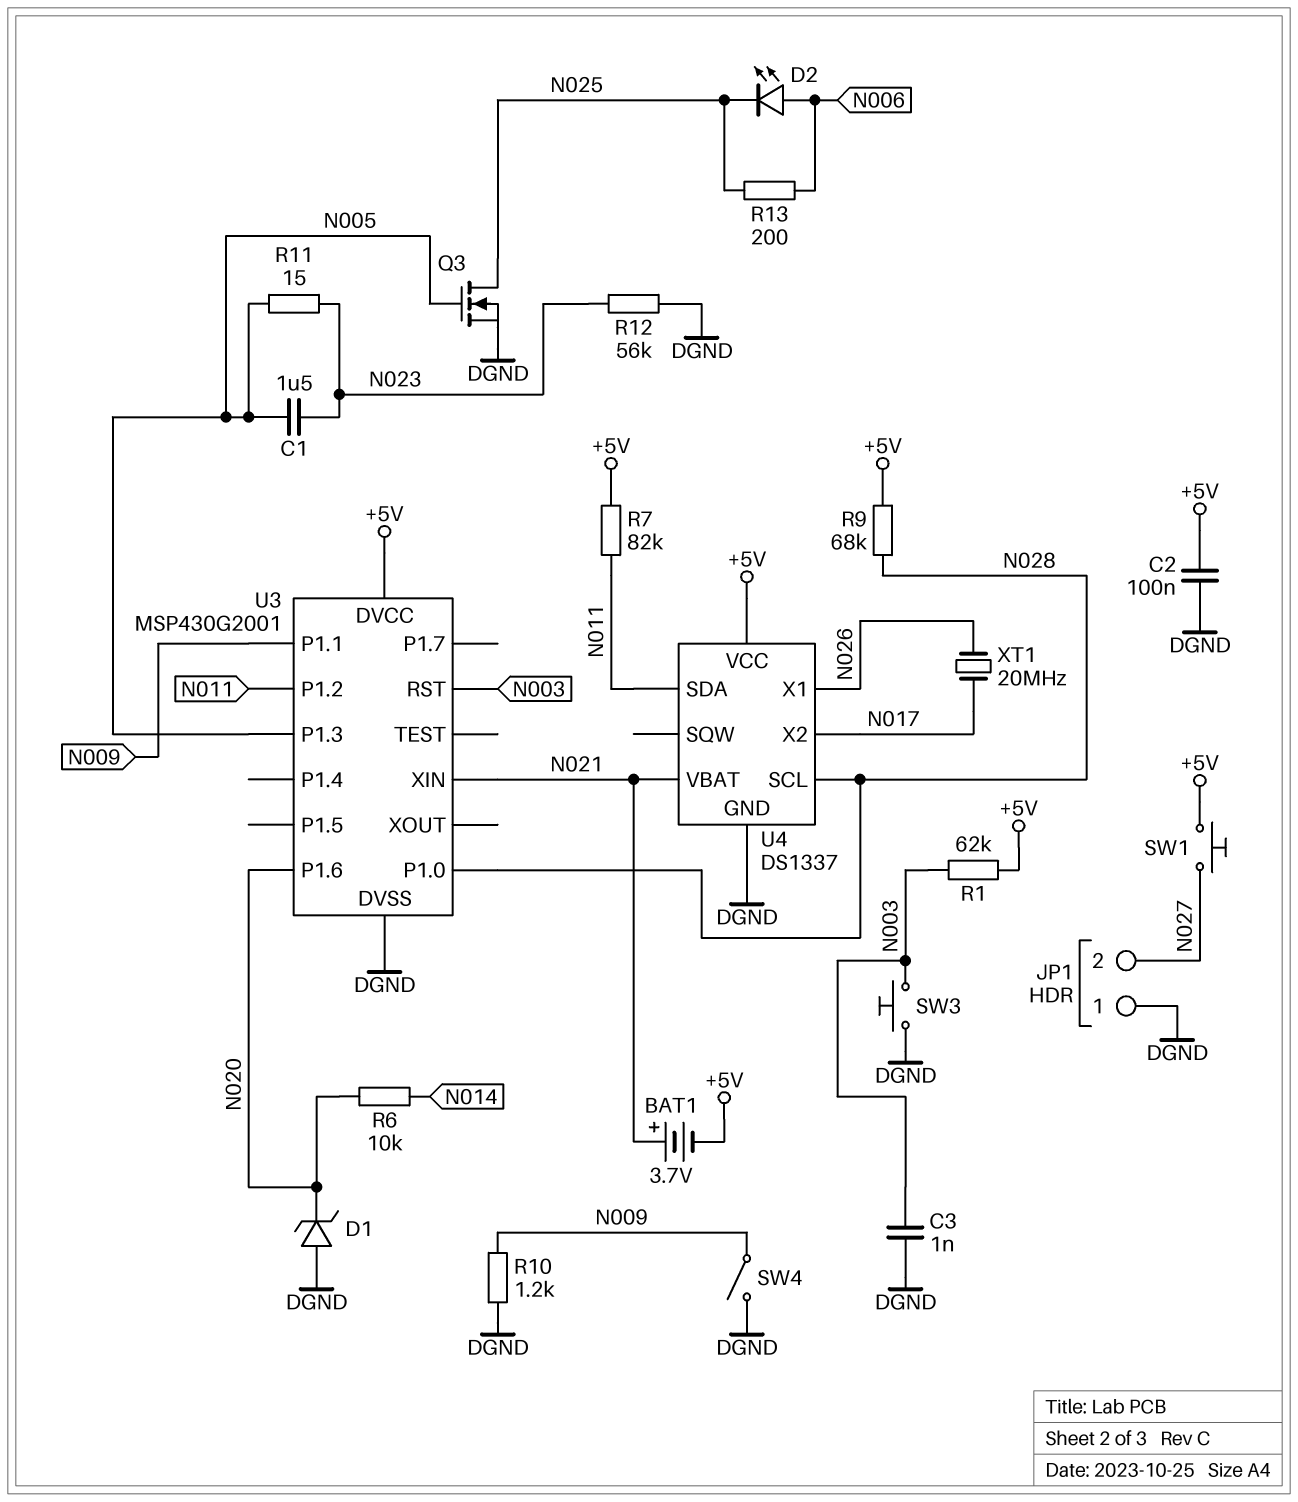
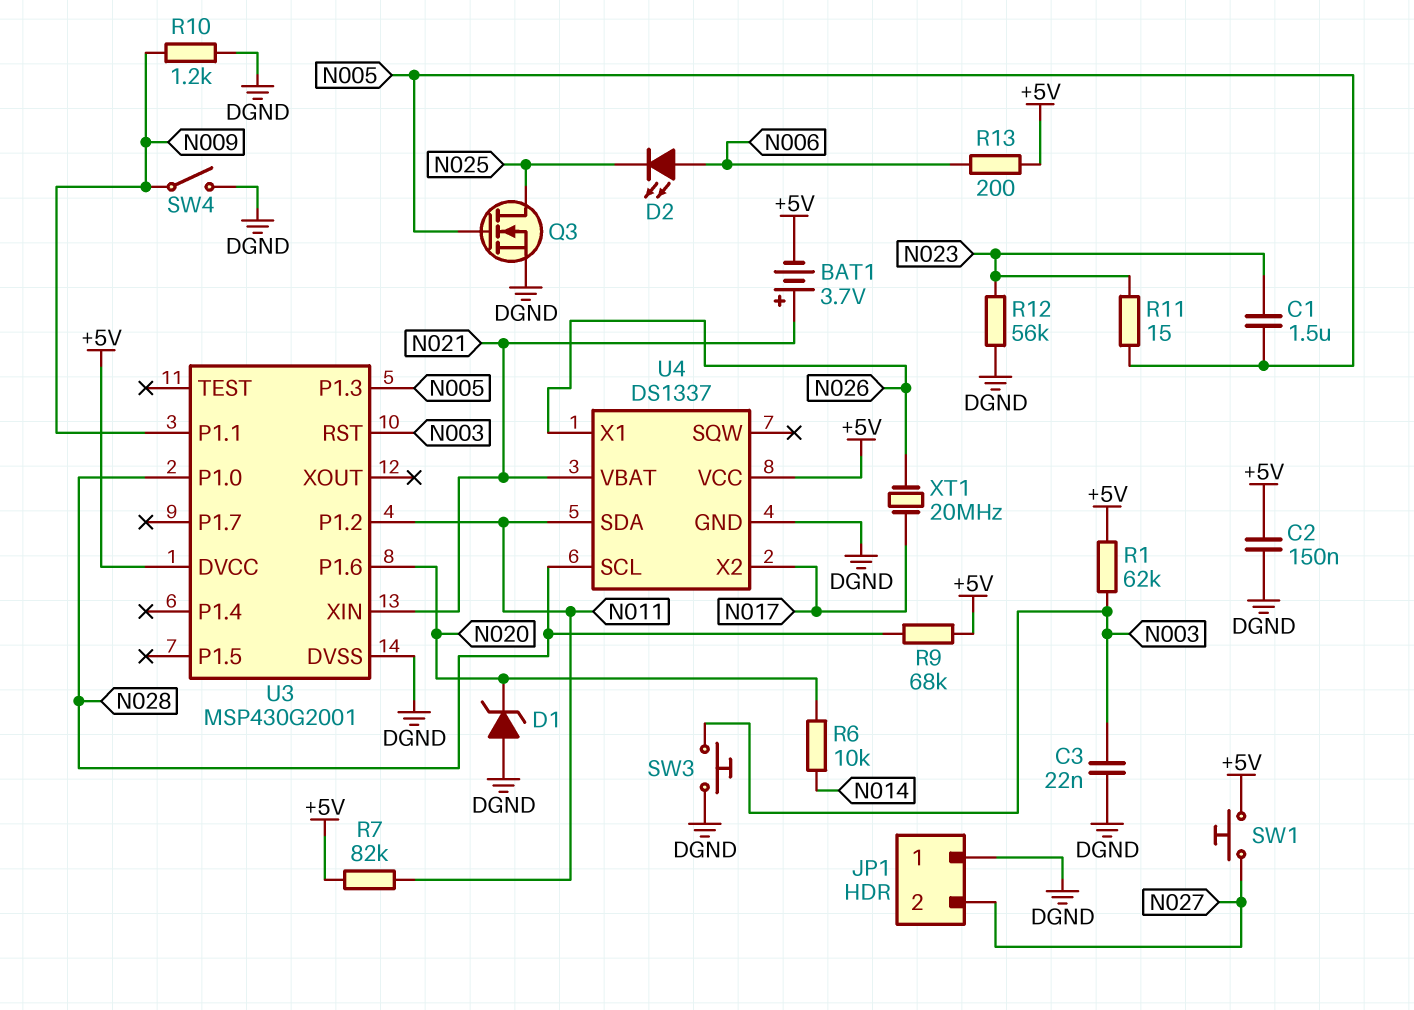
C2: 100nF (+5V, DGND) -> 150nF (+5V, DGND)
C3: 1nF (DGND, N003) -> 22nF (DGND, N003)
R13: 200 (N006, N025) -> 200 (+5V, N006)

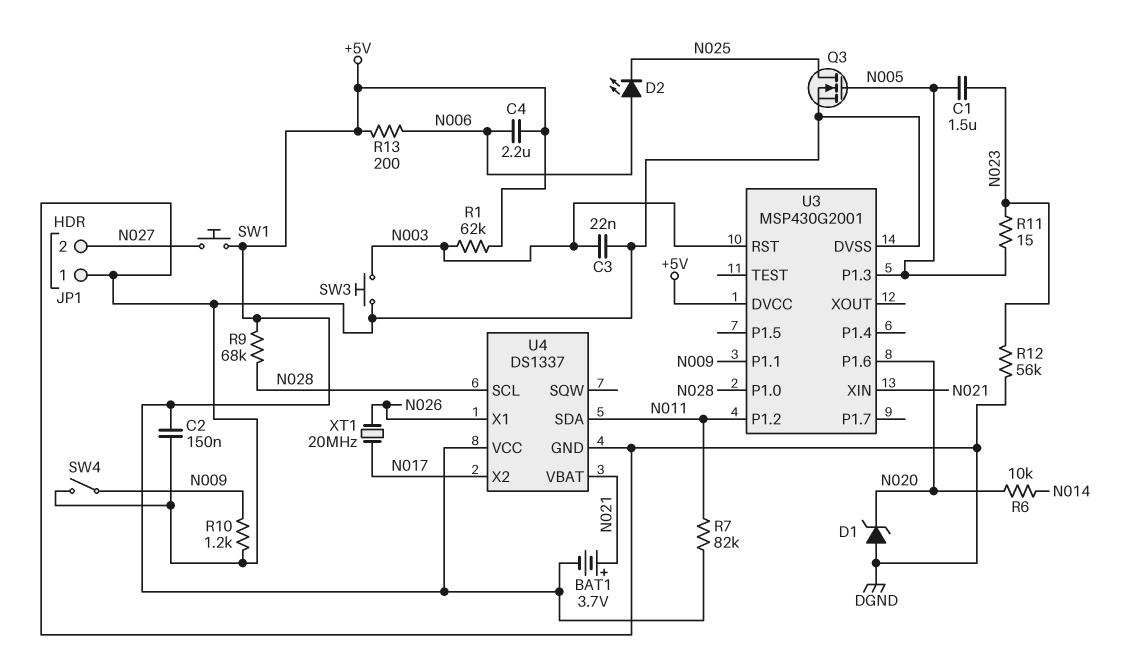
C4: none -> 2.2uF (+5V, N006)

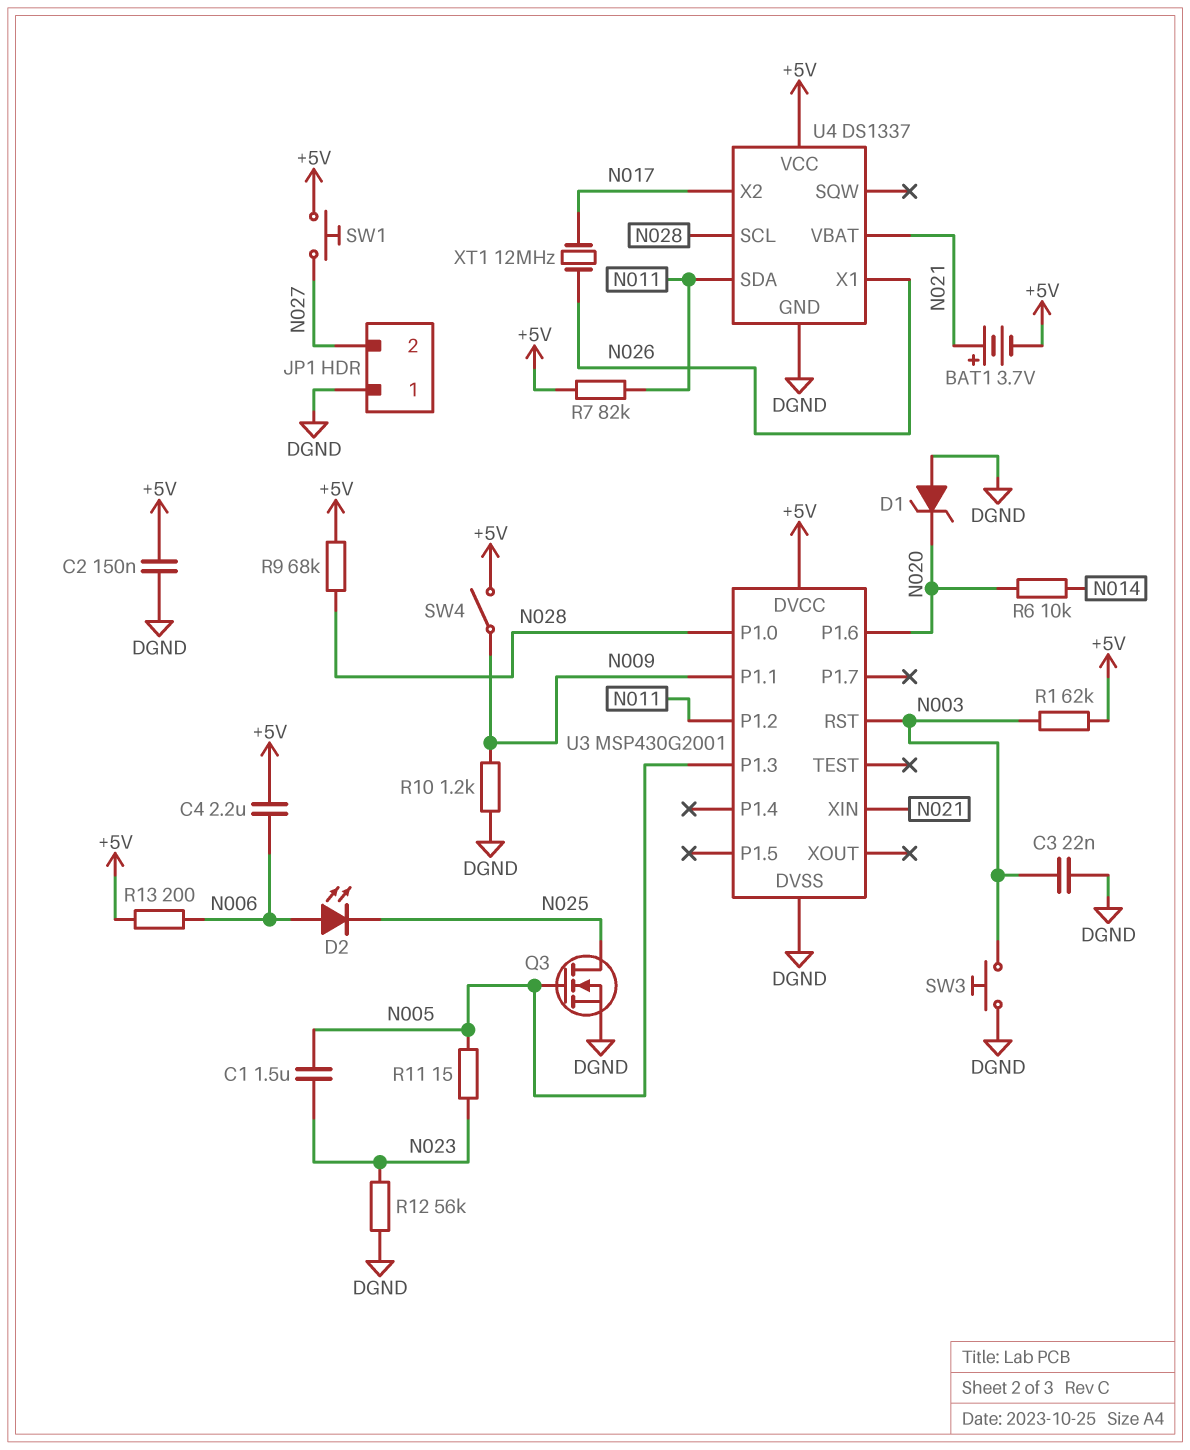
SW4: switch (DGND, N009) -> switch (+5V, N009)
XT1: 20MHz (N017, N026) -> 12MHz (N017, N026)

